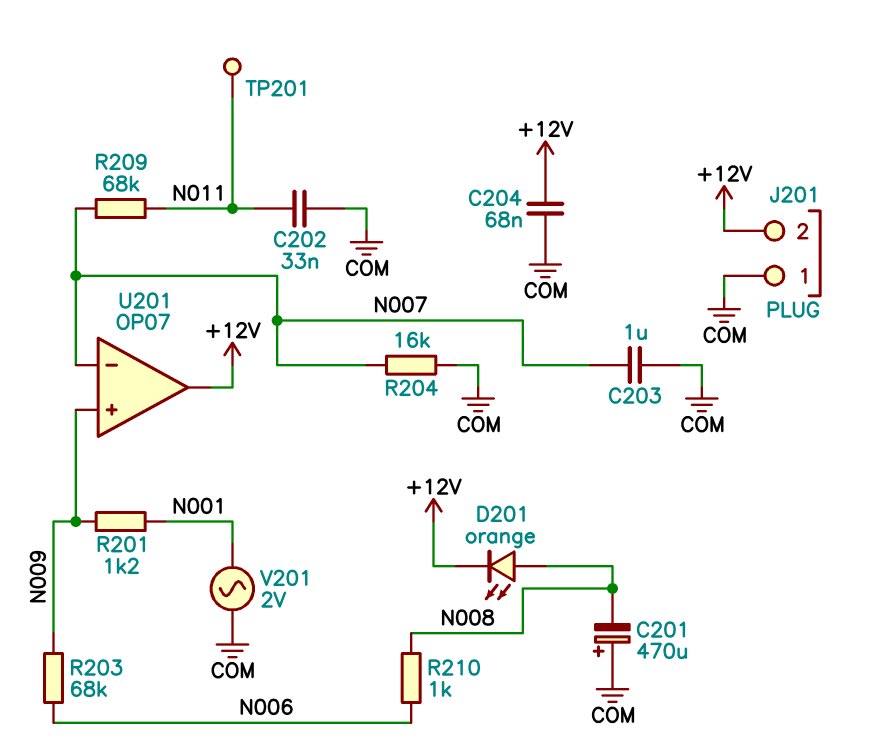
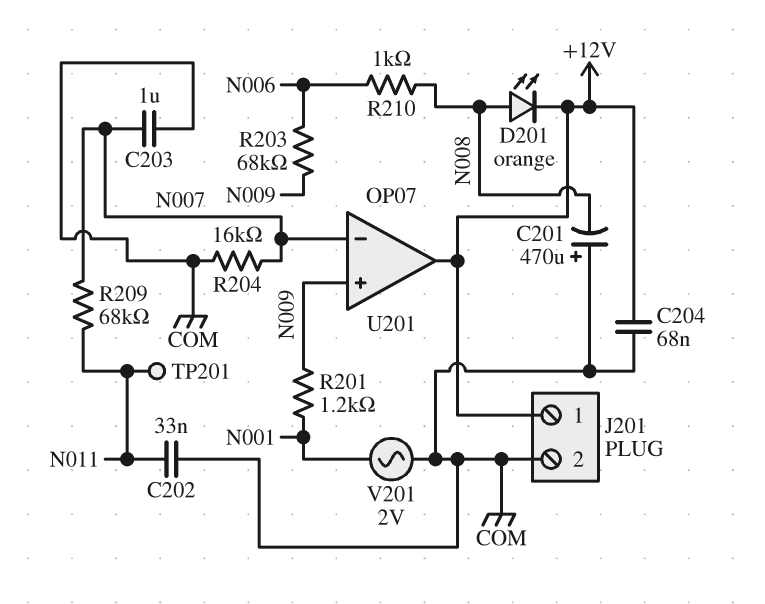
J201 pin 1: COM -> +12V
J201 pin 2: +12V -> COM

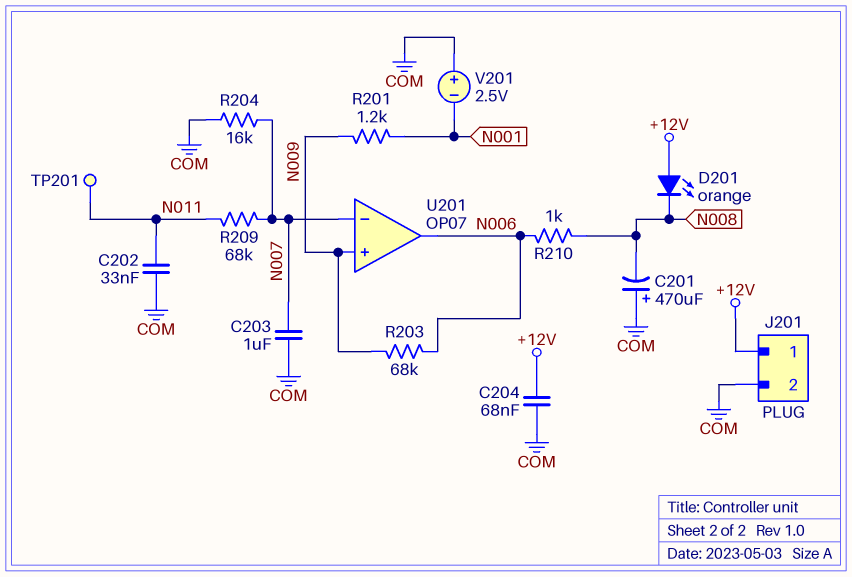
D201: LED orange (A N008, K +12V) -> LED orange (A +12V, K N008)
U201 pin out: +12V -> N006
V201: AC 2V (COM, N001) -> 2.5V (plus COM, minus N001)

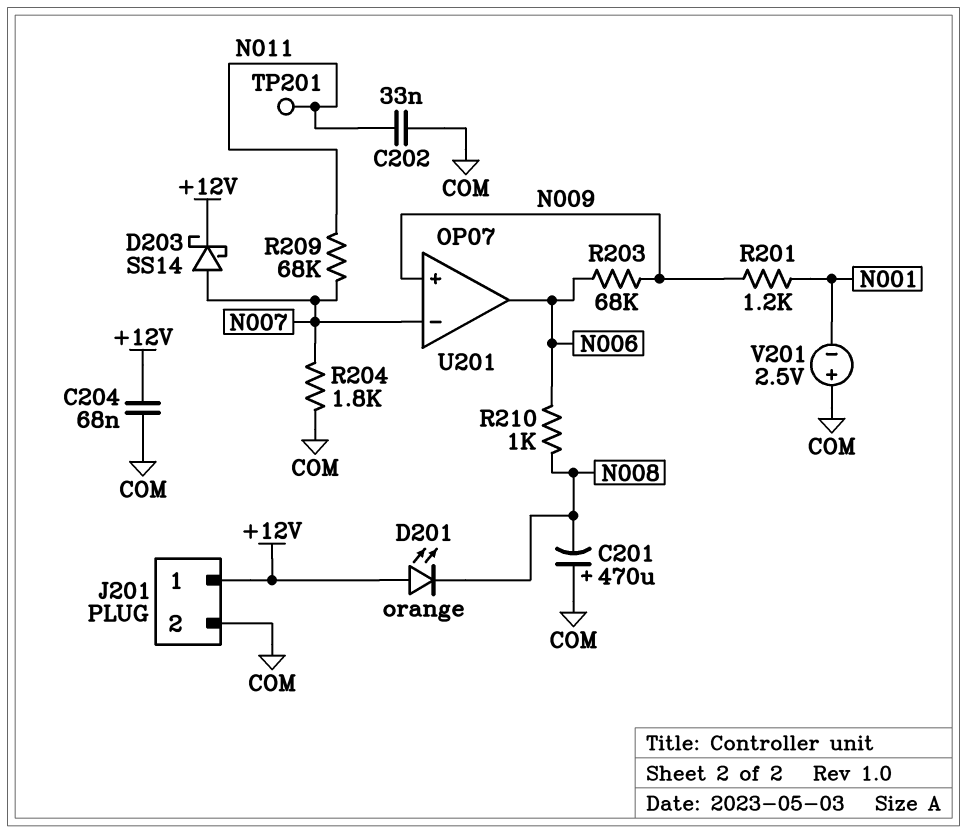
C203: 1uF (COM, N007) -> none
D203: none -> schottky SS14 (A N007, K +12V)
R204: 16k (COM, N007) -> 1.8k (COM, N007)

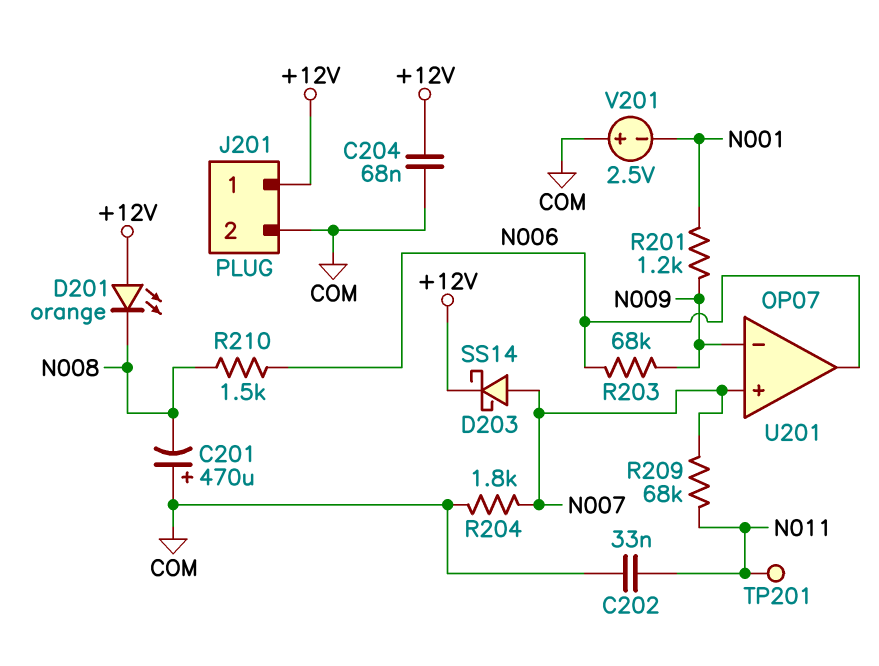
R210: 1k (N006, N008) -> 1.5k (N006, N008)
U201 pin in+: N009 -> N007
U201 pin in-: N007 -> N009

